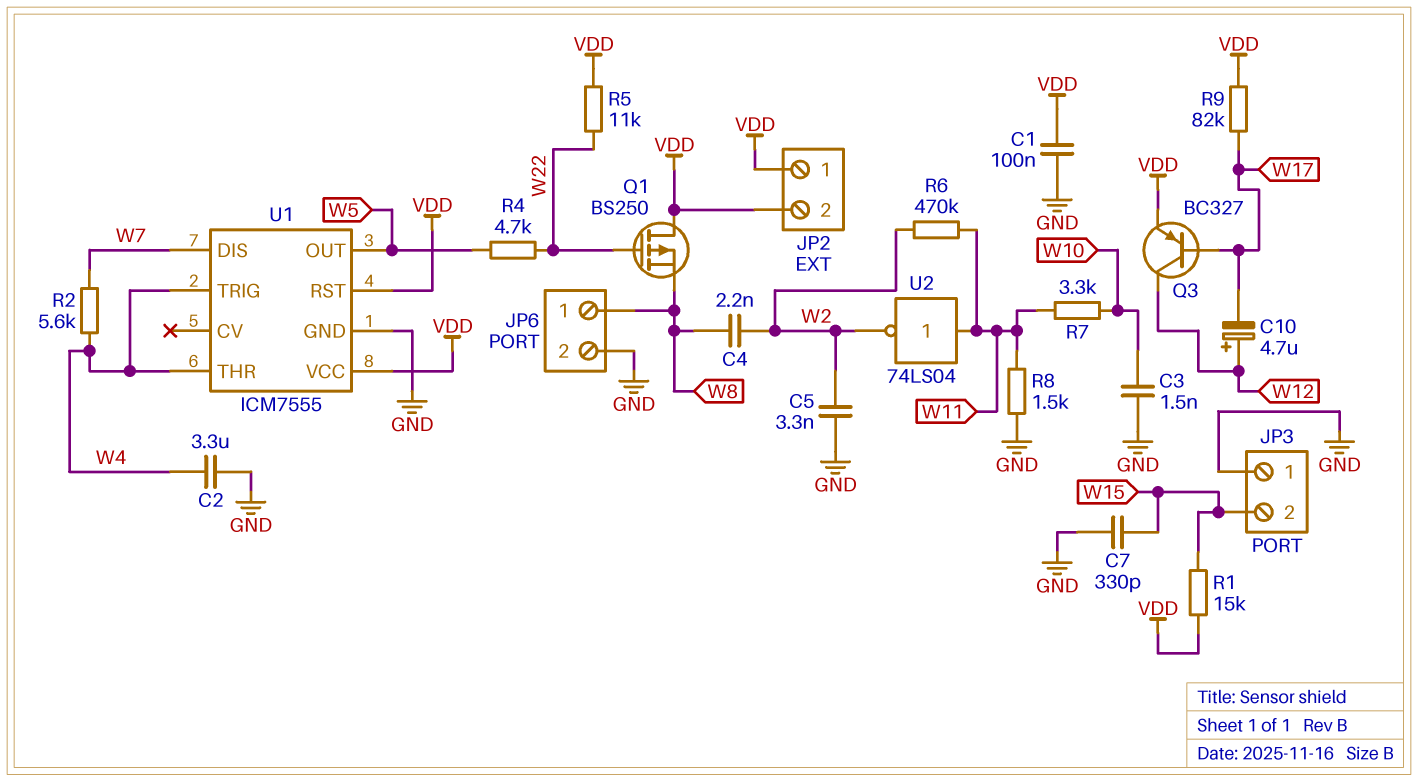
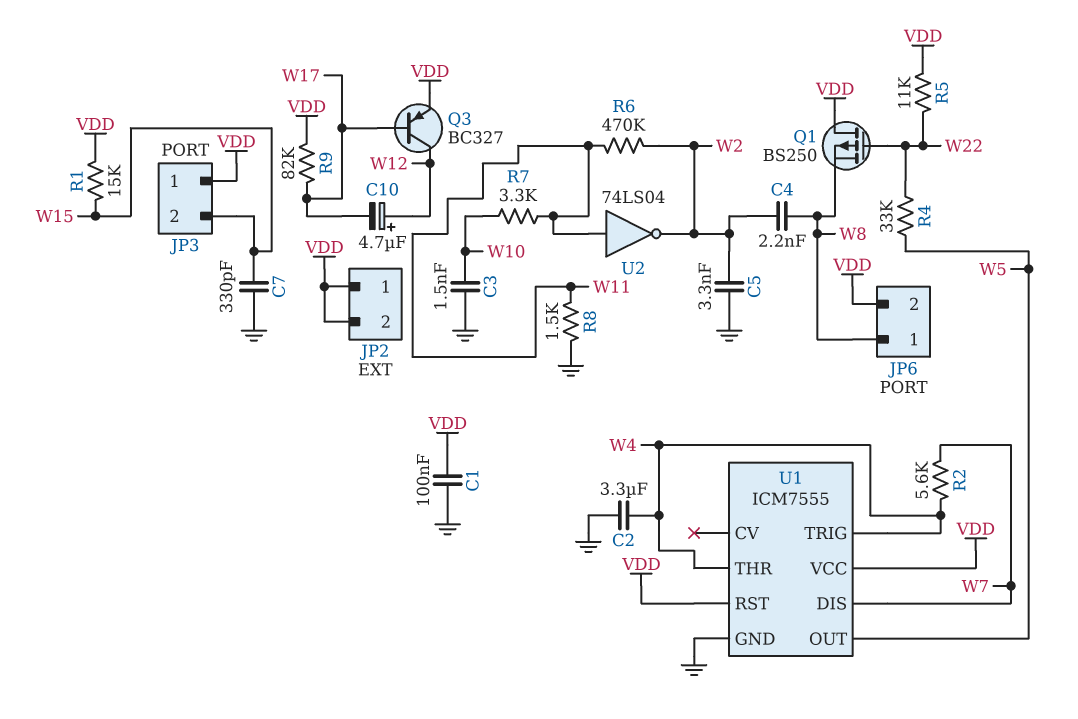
JP3 pin 1: GND -> VDD
JP6 pin 2: GND -> VDD
R4: 4.7k (W5, W22) -> 33k (W5, W22)

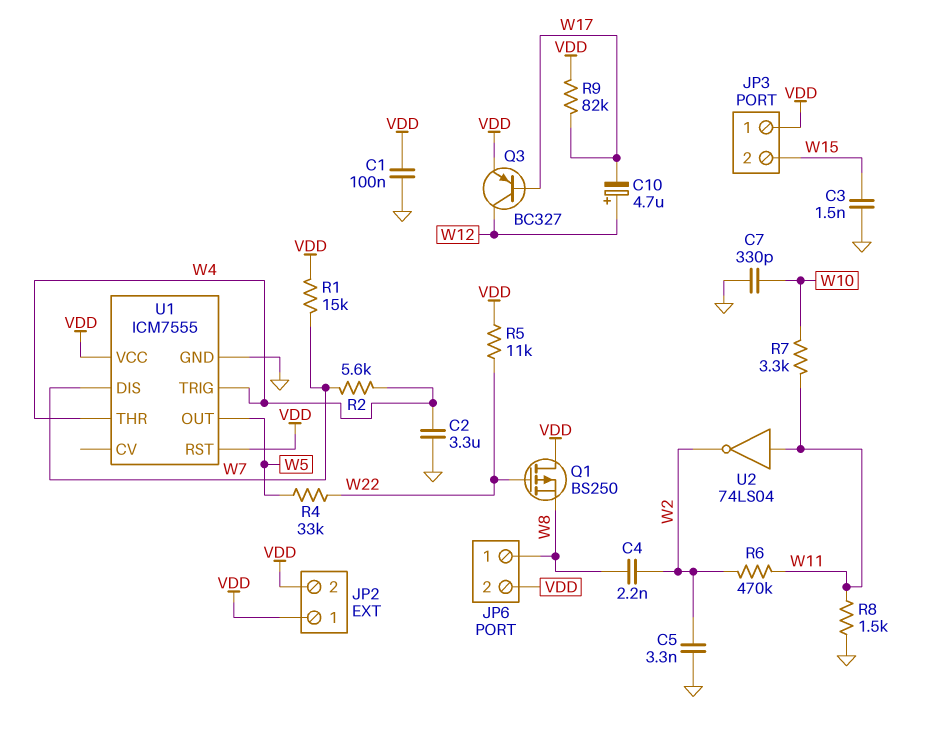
C3: 1.5nF (GND, W10) -> 1.5nF (GND, W15)
C7: 330pF (GND, W15) -> 330pF (GND, W10)
R1: 15k (VDD, W15) -> 15k (VDD, W7)

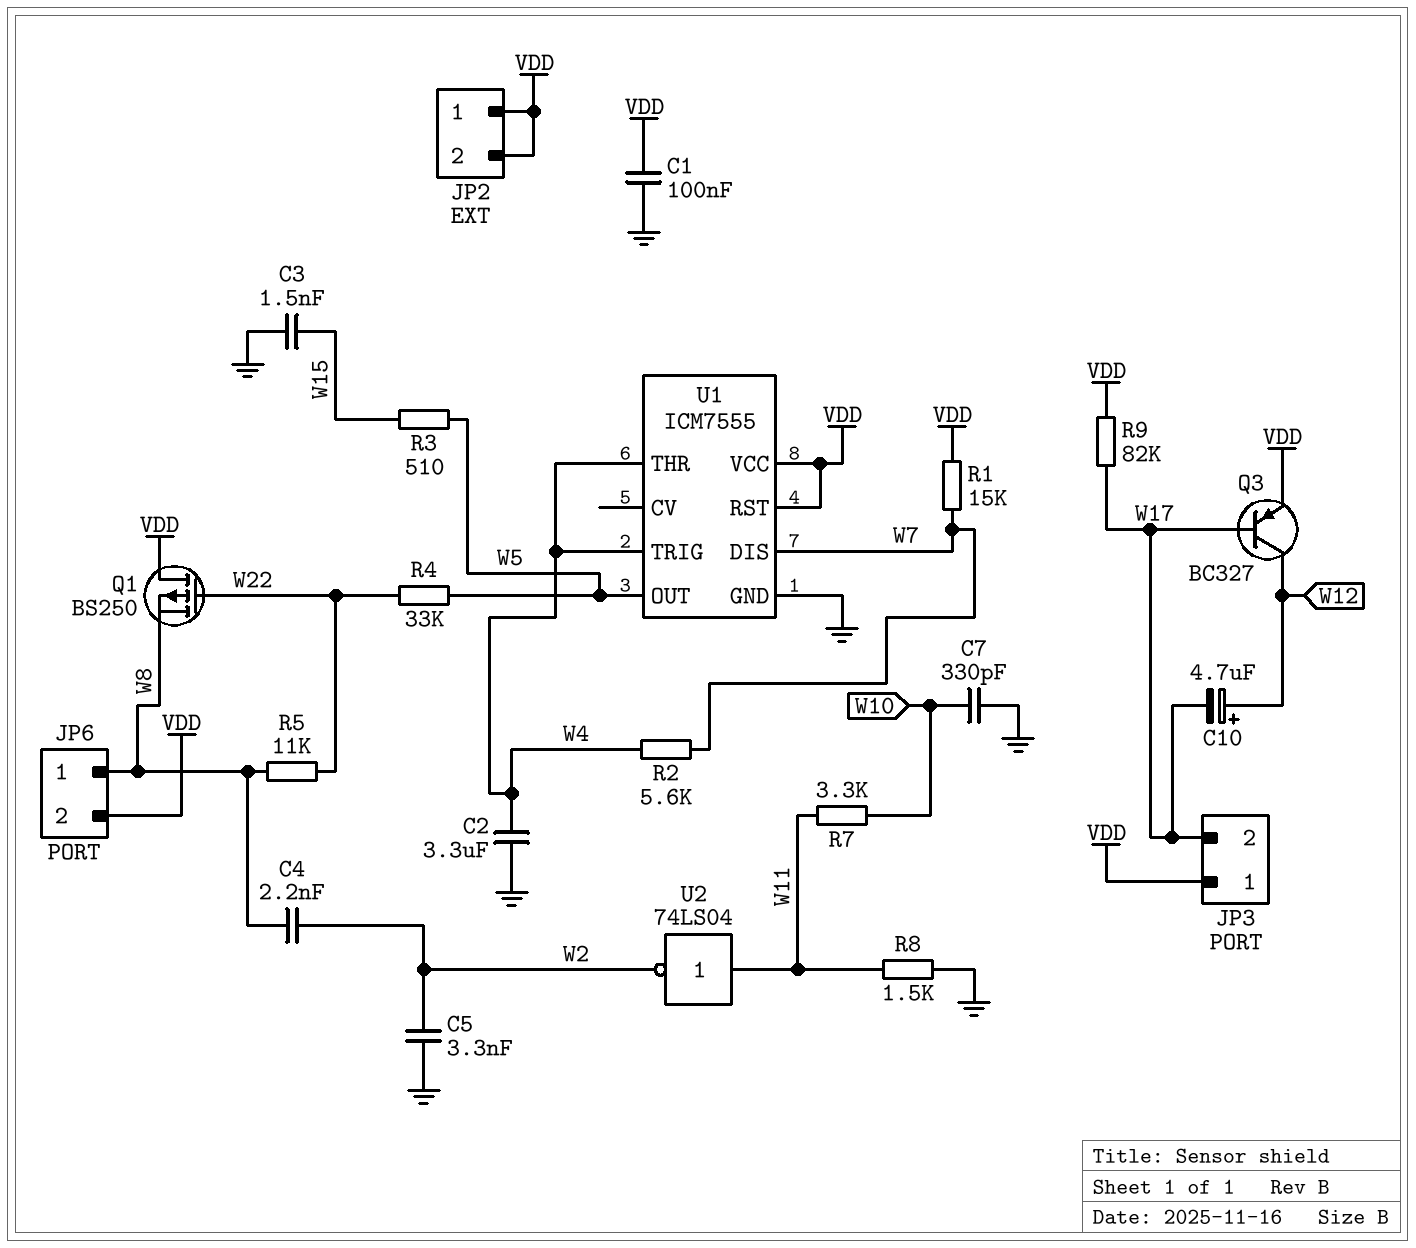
JP3 pin 2: W15 -> W17
R3: none -> 510 (W5, W15)
R5: 11k (VDD, W22) -> 11k (W8, W22)
R6: 470k (W2, W11) -> none

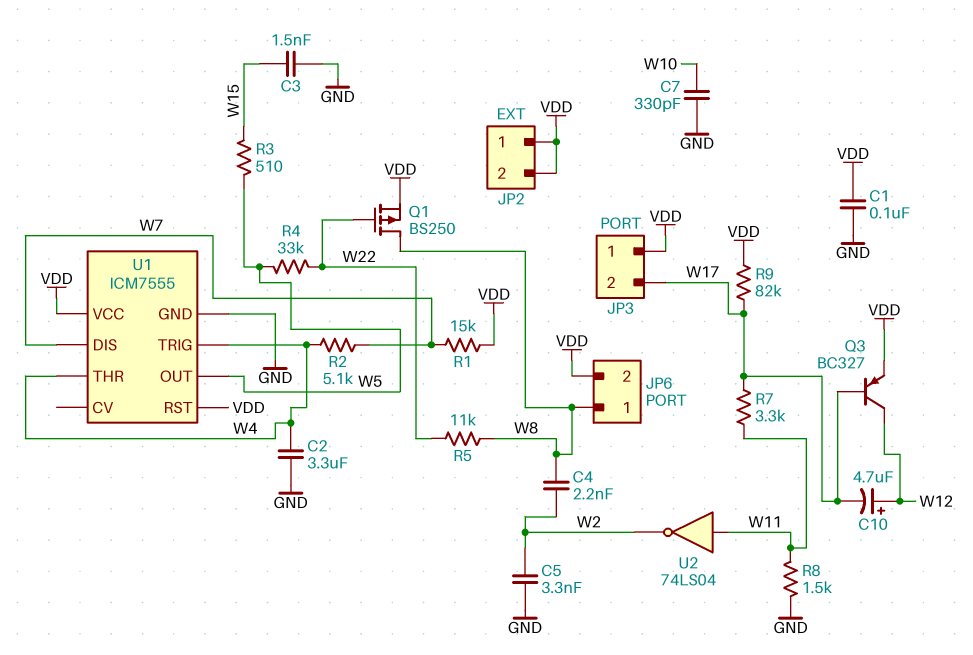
Q1: PMOS BS250 (G W22, D VDD, S W8) -> PMOS BS250 (G W22, D W8, S VDD)
R2: 5.6k (W4, W7) -> 5.1k (W4, W7)
R7: 3.3k (W10, W11) -> 3.3k (W11, W17)

